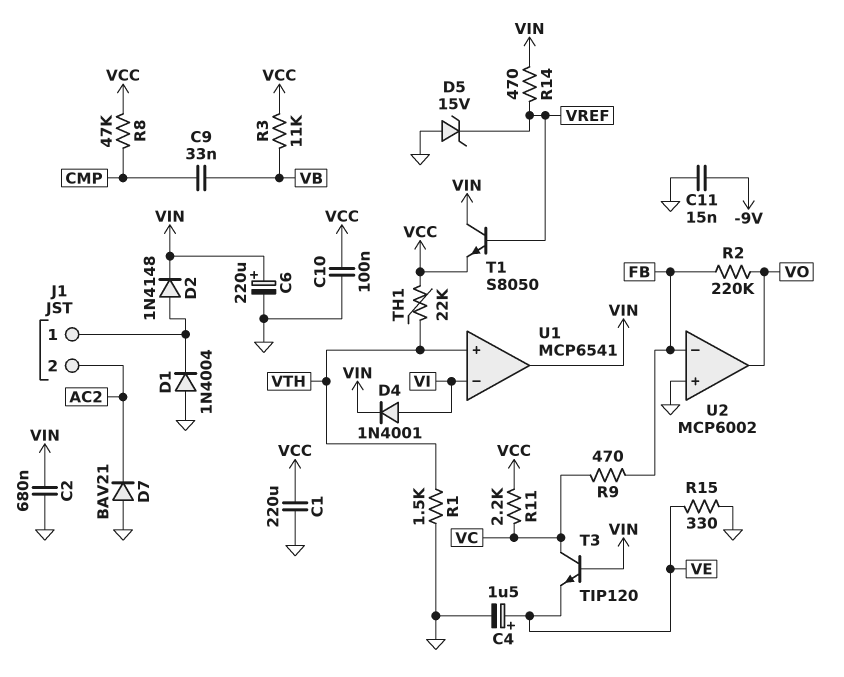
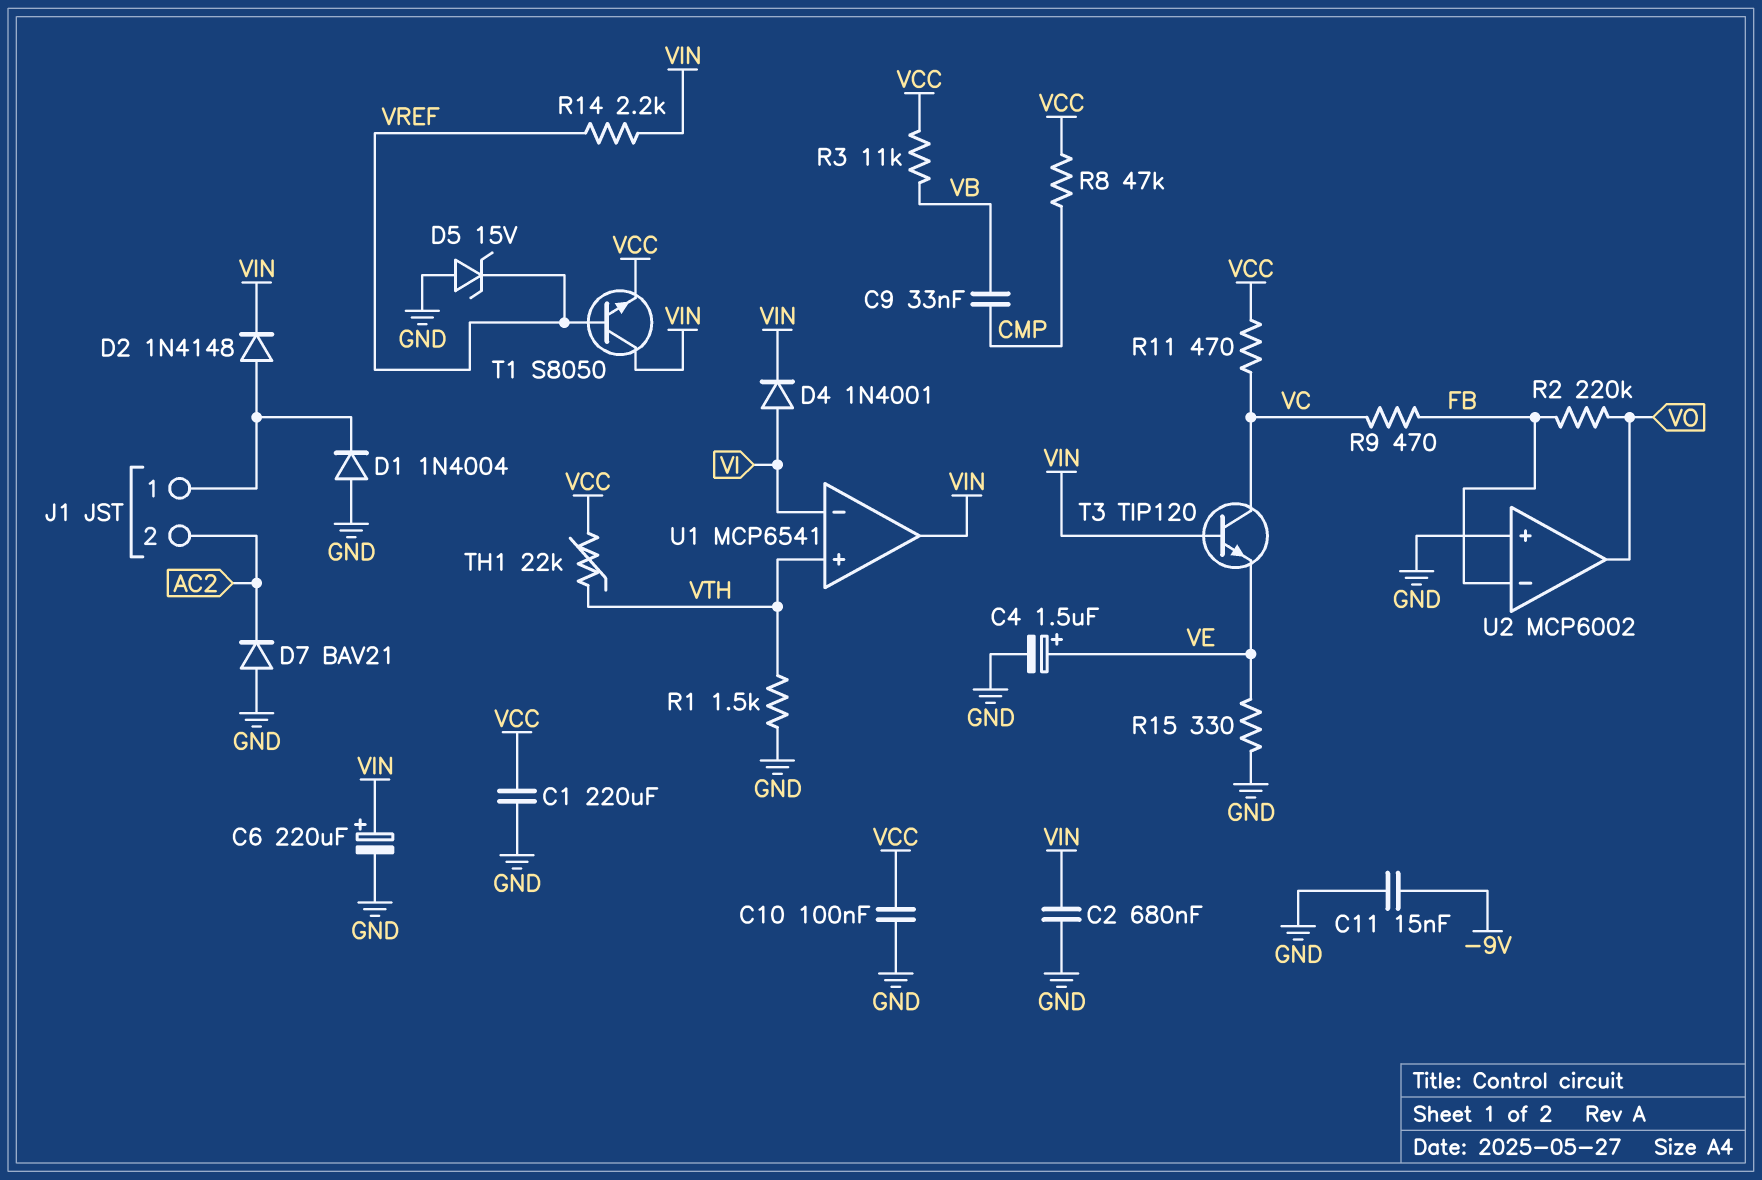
R11: 2.2k (VC, VCC) -> 470 (VC, VCC)
R14: 470 (VIN, VREF) -> 2.2k (VIN, VREF)

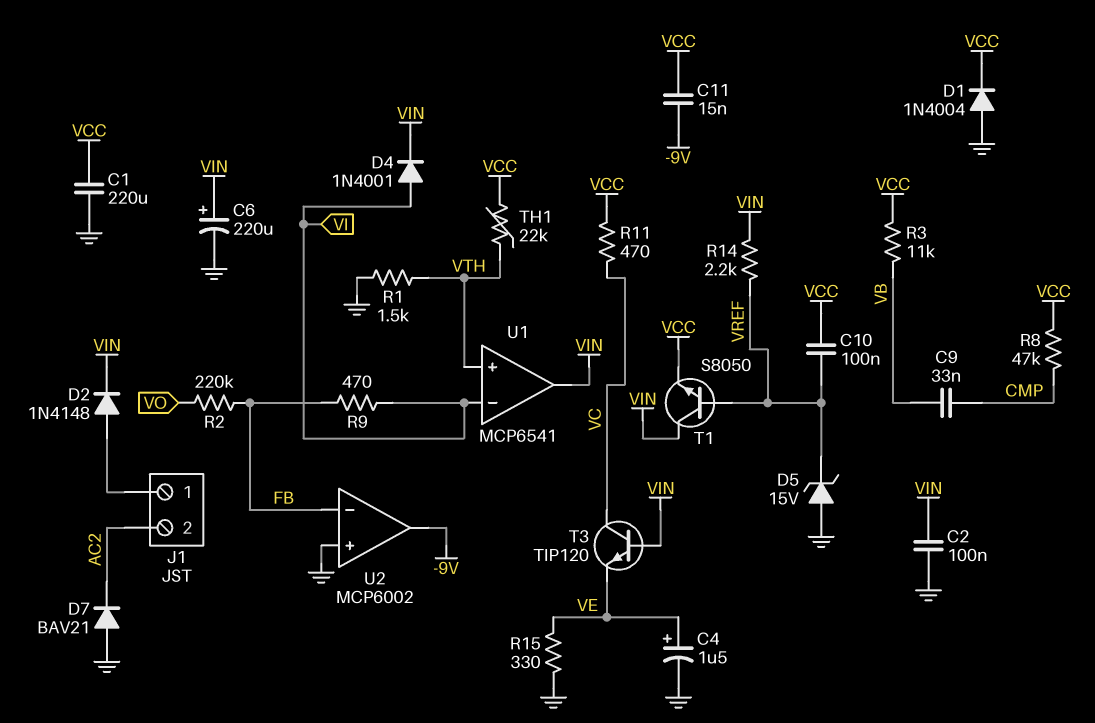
C2: 680nF (GND, VIN) -> 100nF (GND, VIN)
C10: 100nF (GND, VCC) -> 100nF (VCC, VREF)
C11: 15nF (-9V, GND) -> 15nF (-9V, VCC)
D1: diode 1N4004 (A GND, K J1/1) -> diode 1N4004 (A GND, K VCC)
R9: 470 (FB, VC) -> 470 (FB, VI)
U2 pin out: VO -> -9V

